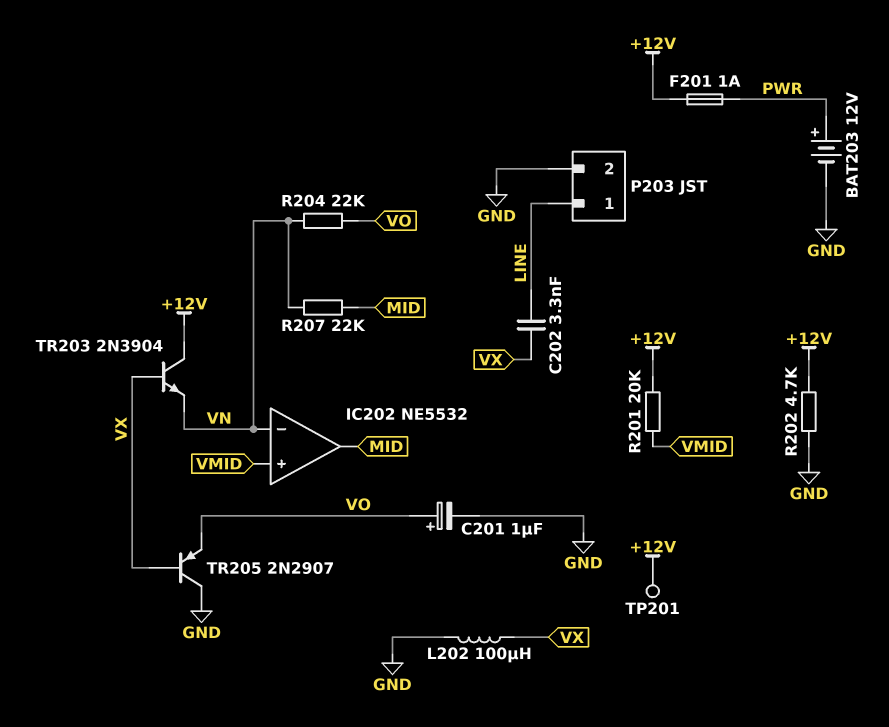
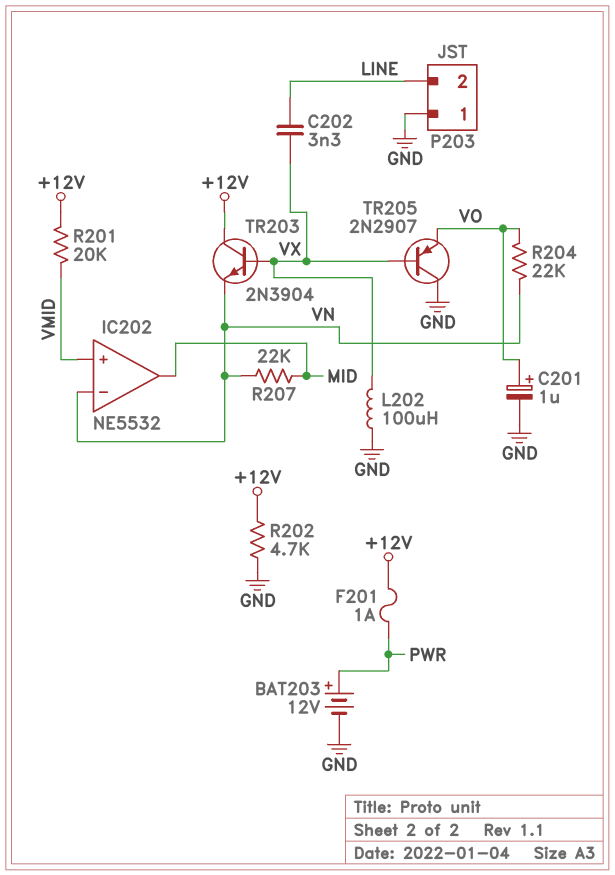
P203 pin 1: LINE -> GND
P203 pin 2: GND -> LINE
TP201: test point (+12V) -> none

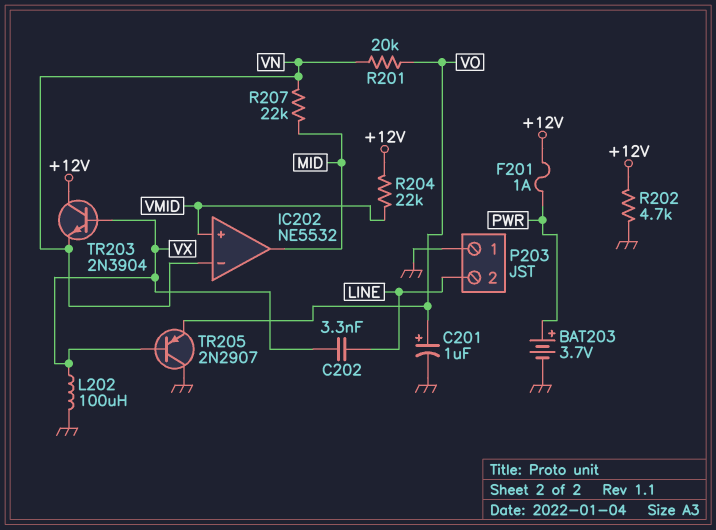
BAT203: 12V (plus PWR, minus GND) -> 3.7V (plus PWR, minus GND)
R201: 20k (+12V, VMID) -> 20k (VN, VO)
R204: 22k (VN, VO) -> 22k (+12V, VMID)

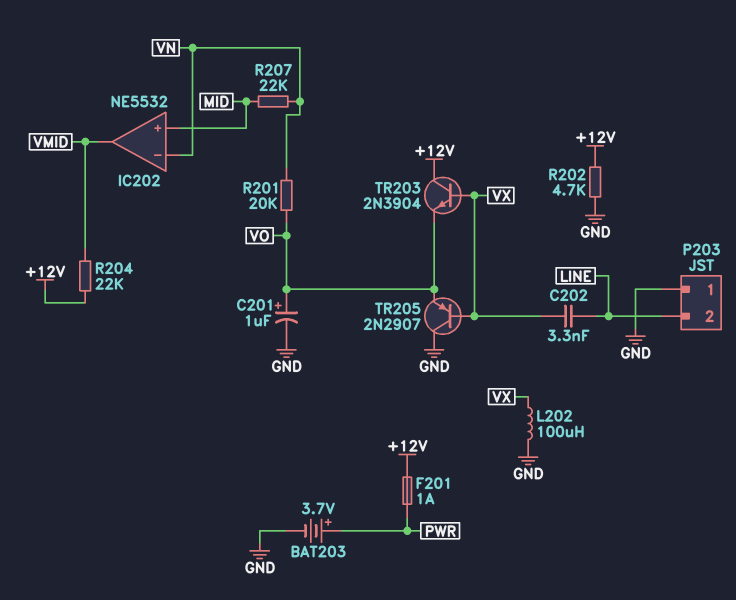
IC202 pin in+: VMID -> MID
IC202 pin out: MID -> VMID
TR203: NPN 2N3904 (B VX, C +12V, E VN) -> NPN 2N3904 (B VX, C +12V, E VO)

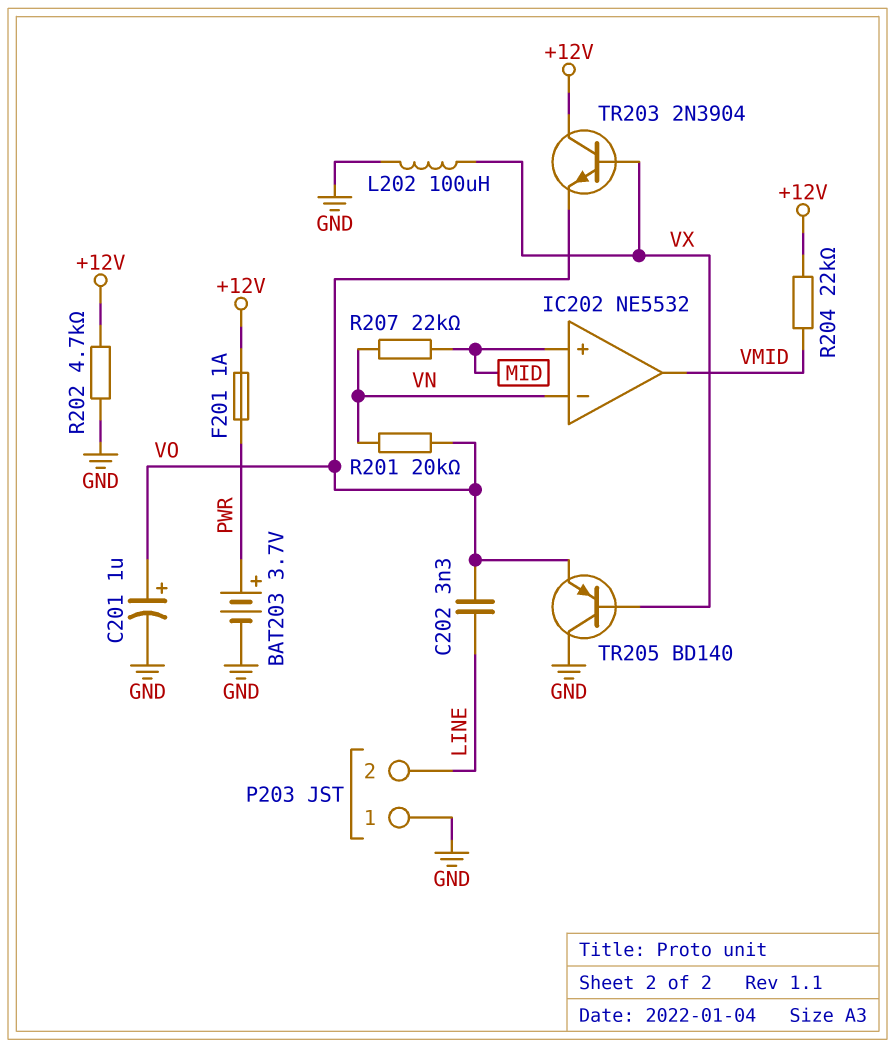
C202: 3.3nF (LINE, VX) -> 3.3nF (LINE, VO)
TR205: PNP 2N2907 (B VX, C GND, E VO) -> PNP BD140 (B VX, C GND, E VO)

